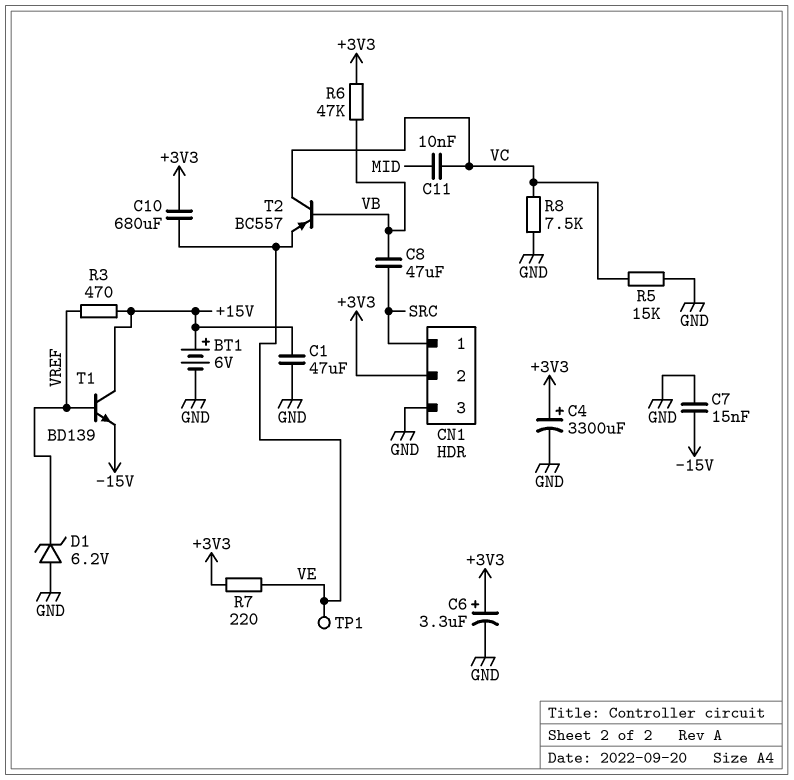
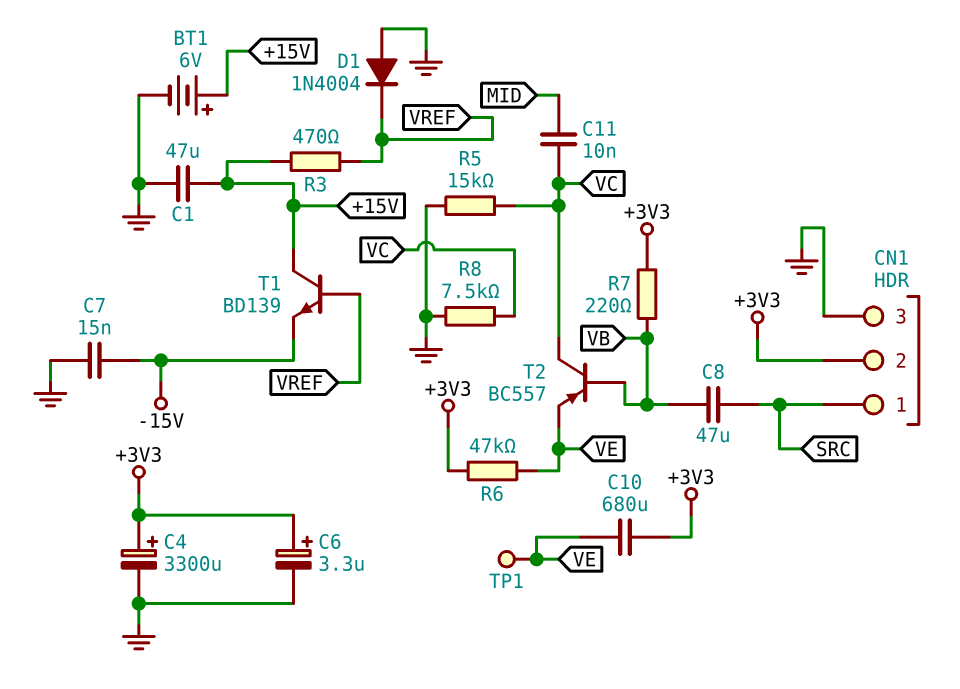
D1: zener 6.2V (A GND, K VREF) -> diode 1N4004 (A GND, K VREF)
R6: 47k (+3V3, VB) -> 47k (+3V3, VE)
R7: 220 (+3V3, VE) -> 220 (+3V3, VB)

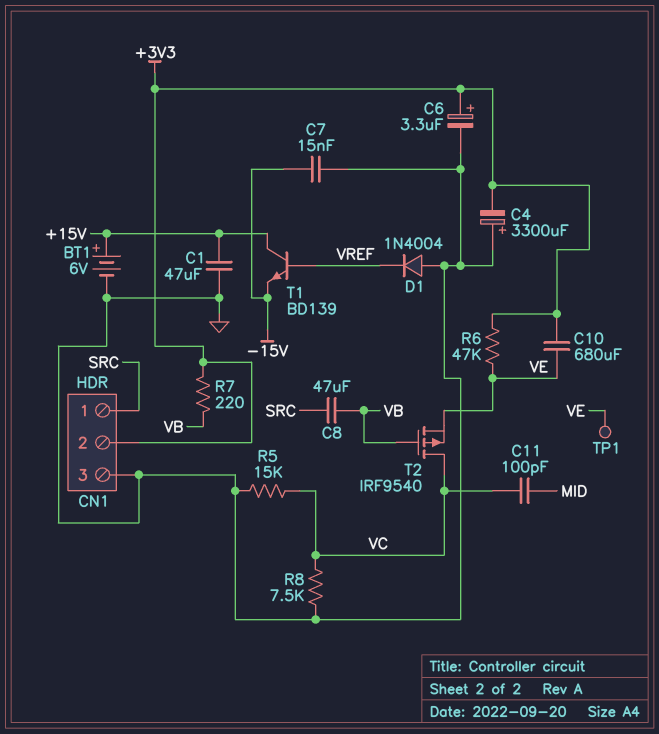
C4: 3300uF (plus +3V3, minus GND) -> 3300uF (plus GND, minus +3V3)
C11: 10nF (MID, VC) -> 100pF (MID, VC)
R3: 470 (+15V, VREF) -> none
T2: PNP BC557 (B VB, C VC, E VE) -> PMOS IRF9540 (G VB, D VC, S VE)

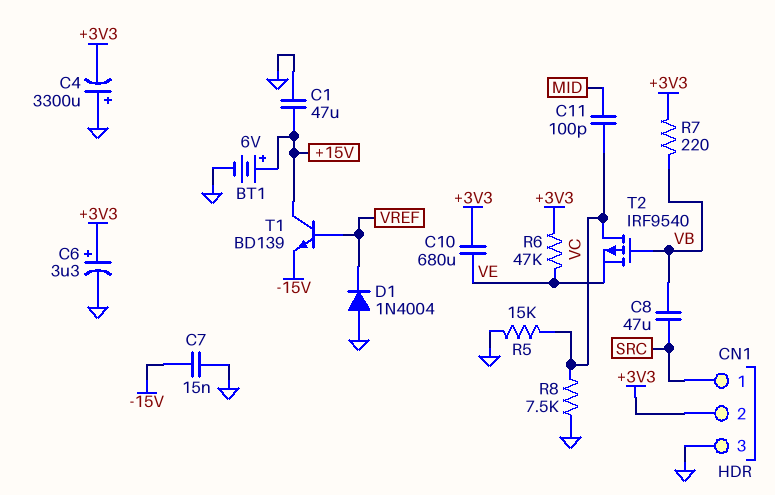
TP1: test point (VE) -> none

